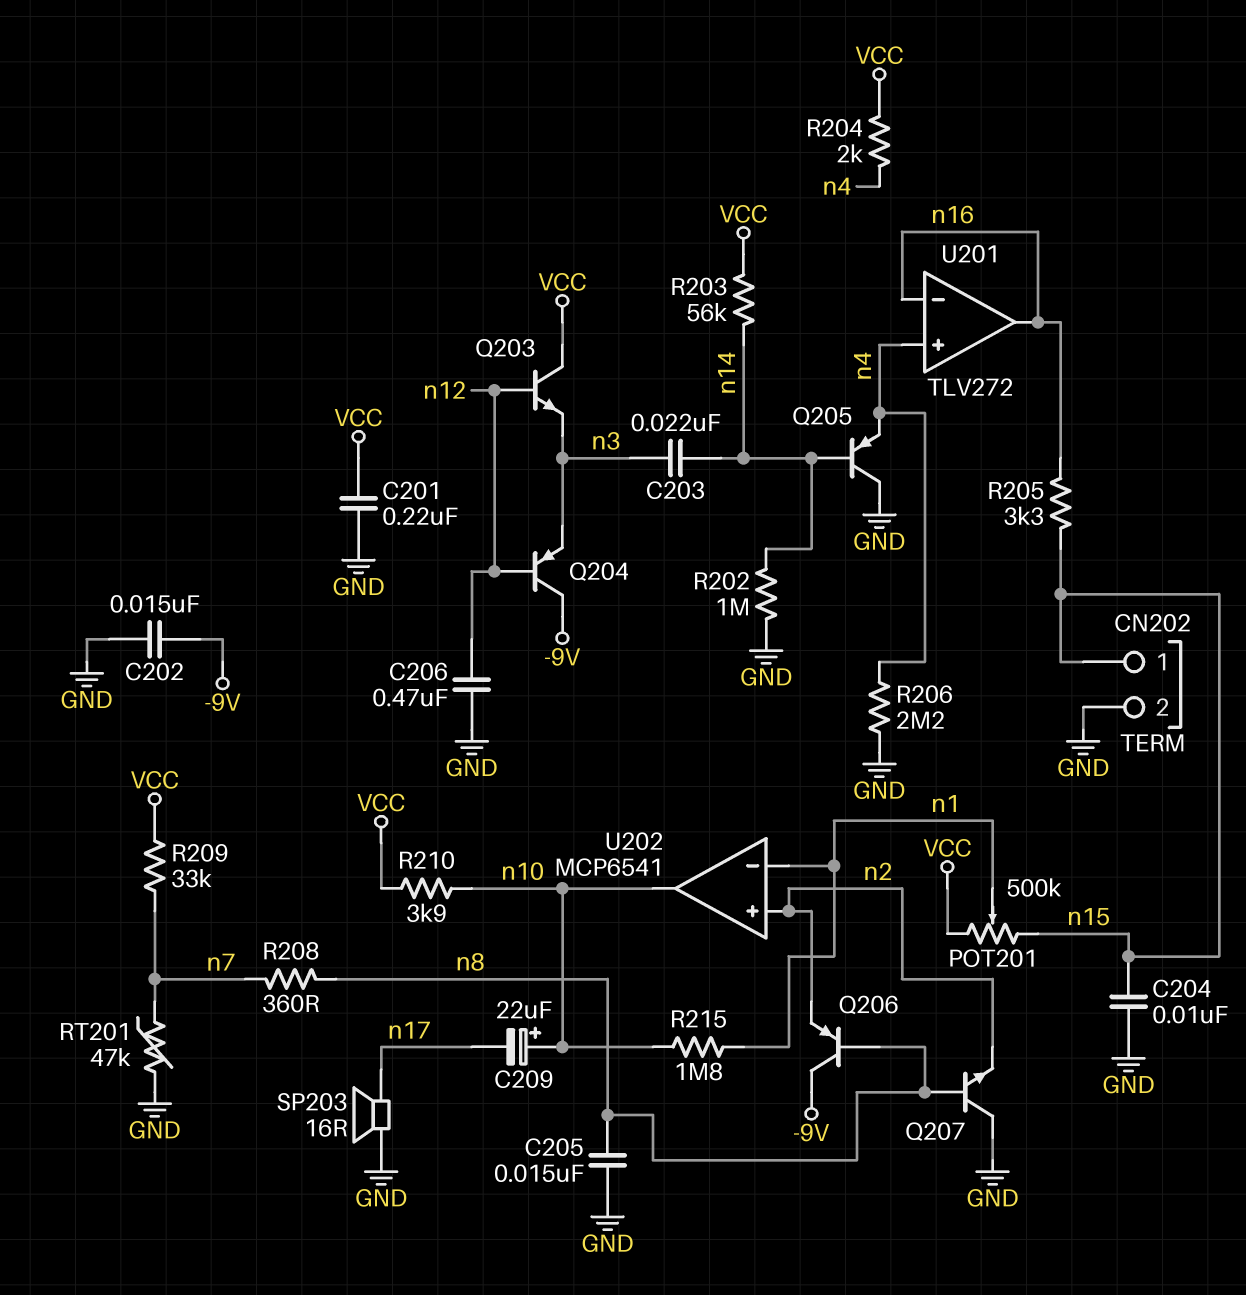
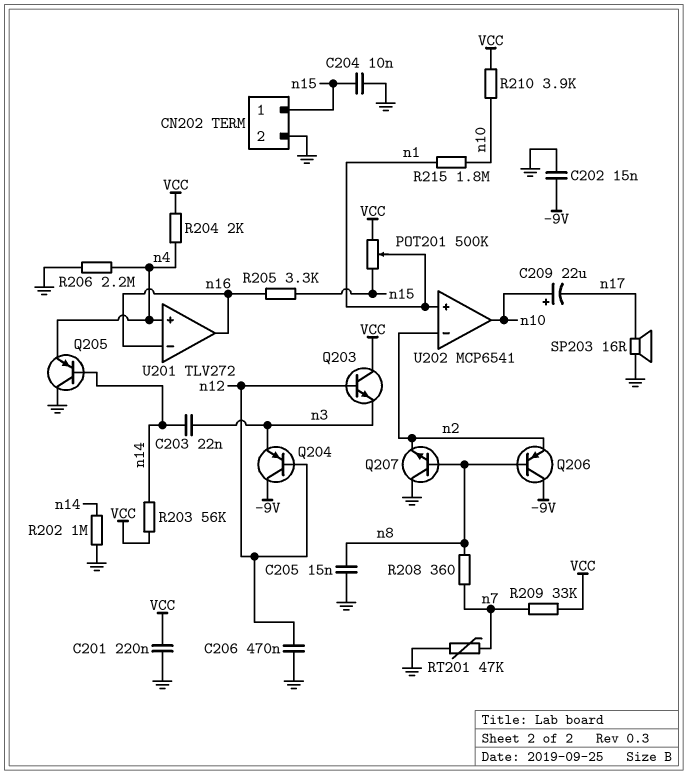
U202 pin in+: n2 -> n1
U202 pin in-: n1 -> n2

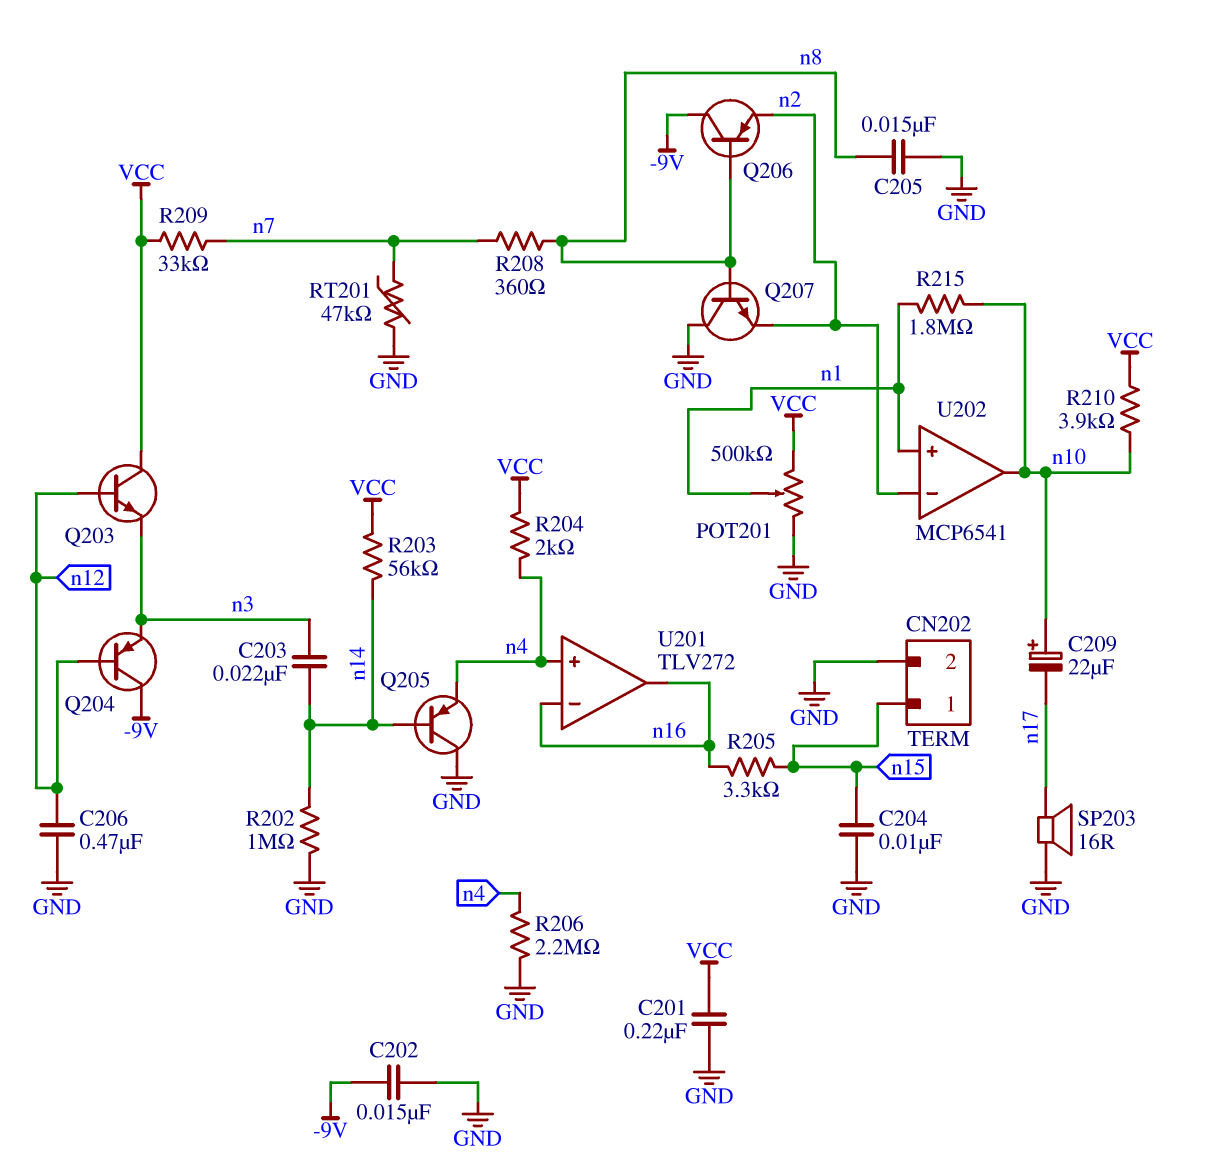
POT201: 500k (VCC, n15, wiper n1) -> 500k (GND, VCC, wiper n1)

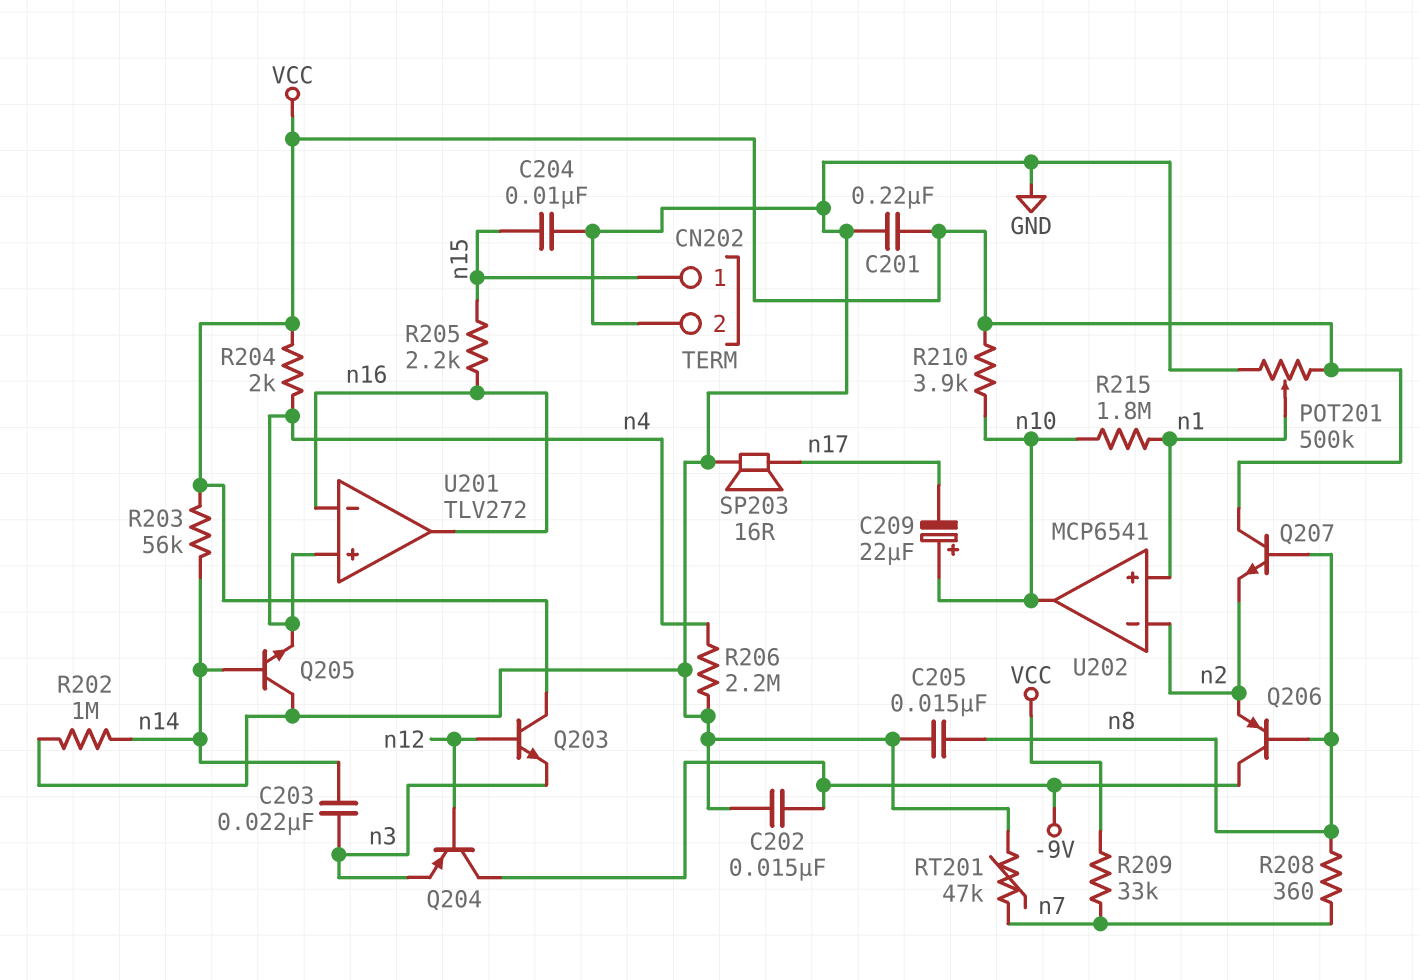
C206: 470nF (GND, n12) -> none
Q205: PNP (B n14, C GND, E n4) -> NPN (B n14, C GND, E n4)
Q207: NPN (B n8, C GND, E n2) -> NPN (B n8, C VCC, E n2)
R205: 3.3k (n15, n16) -> 2.2k (n15, n16)

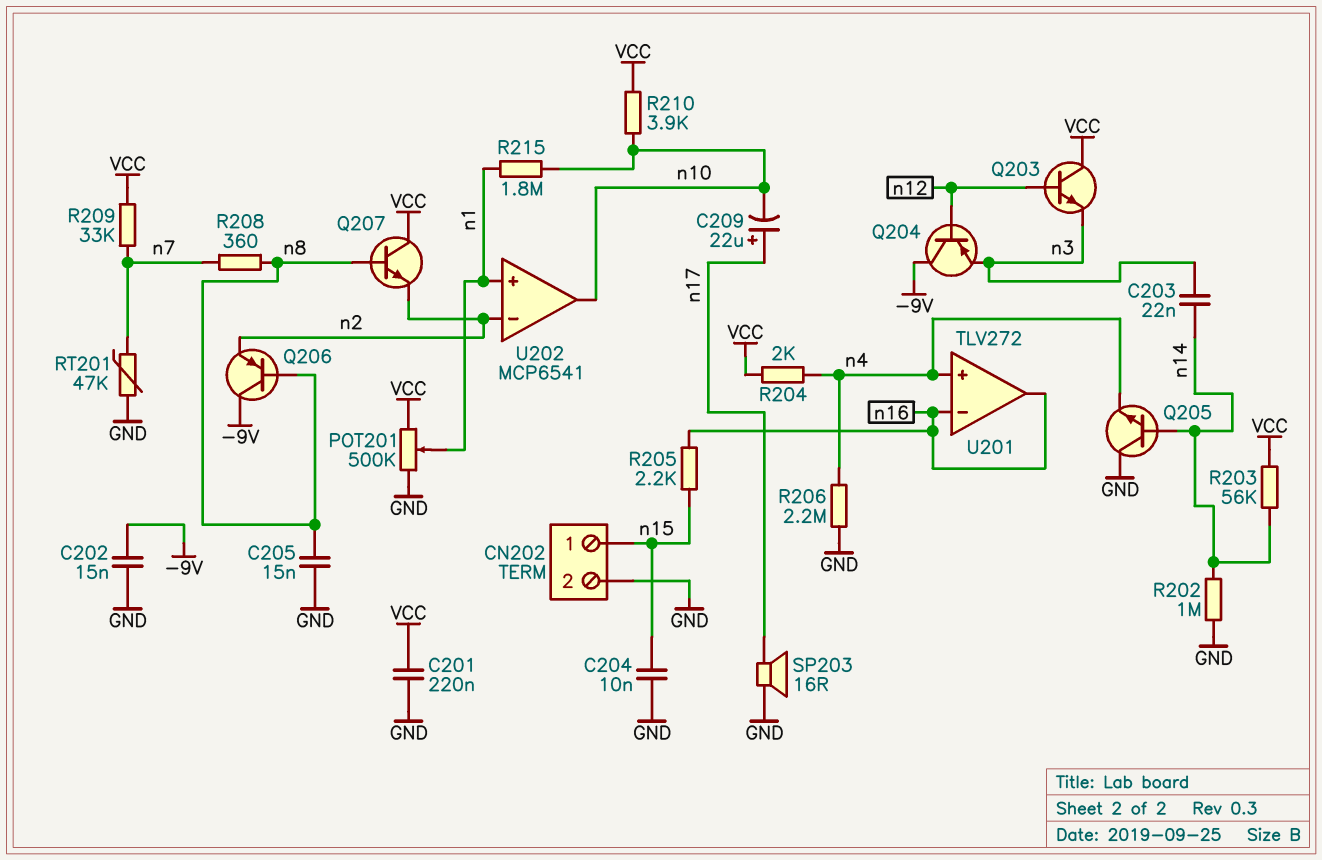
C209: 22uF (plus n10, minus n17) -> 22uF (plus n17, minus n10)

